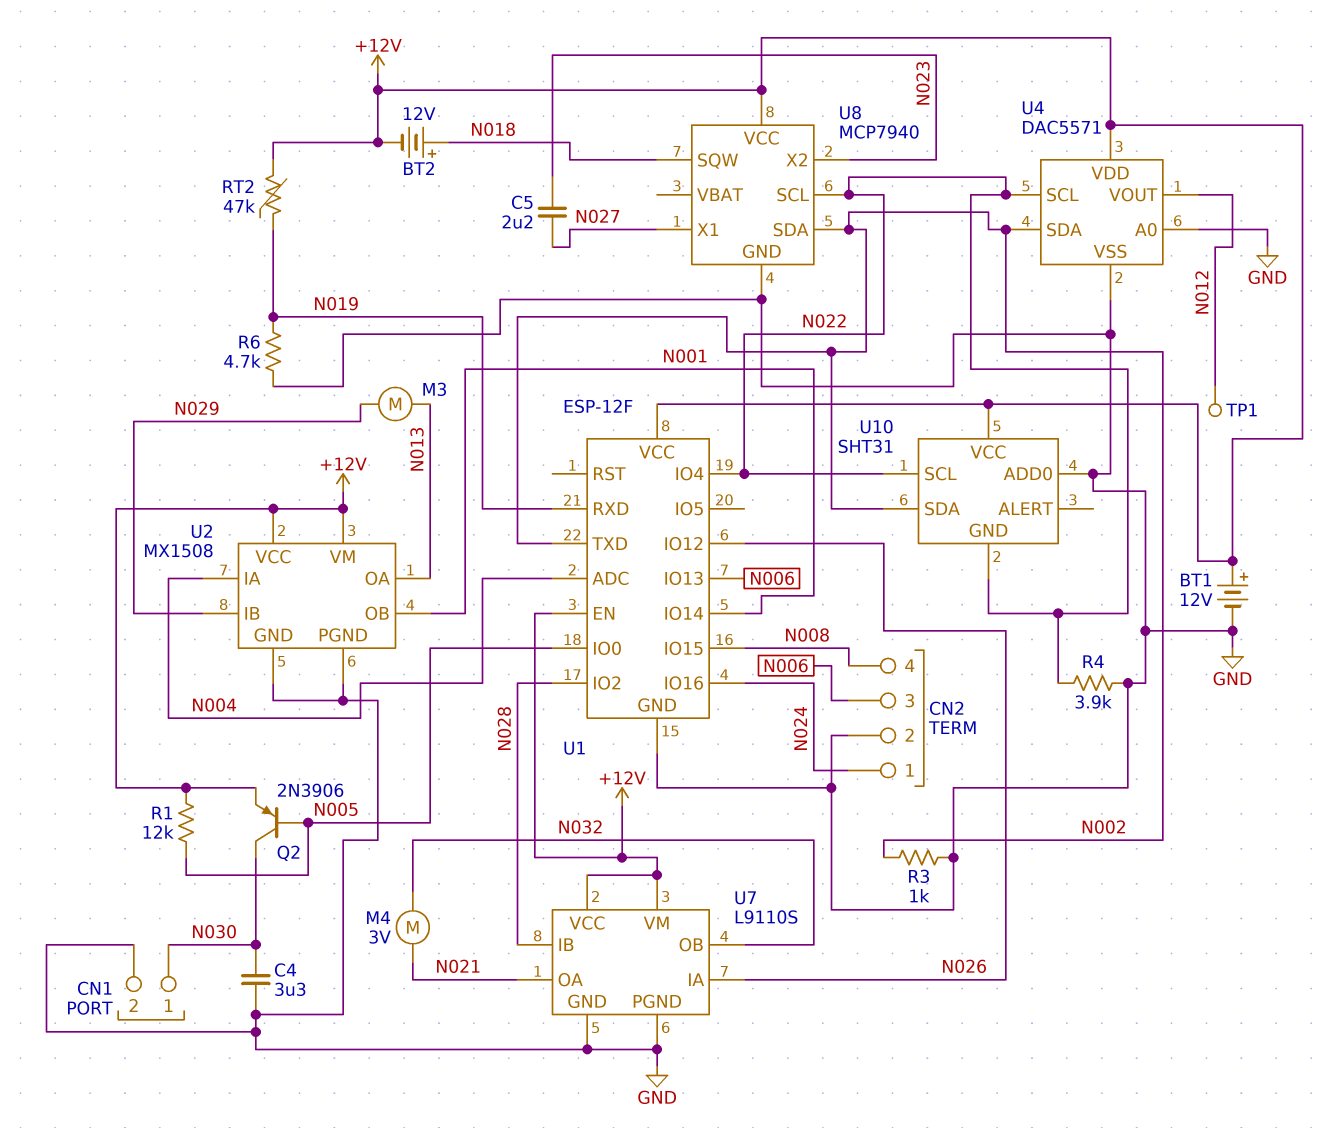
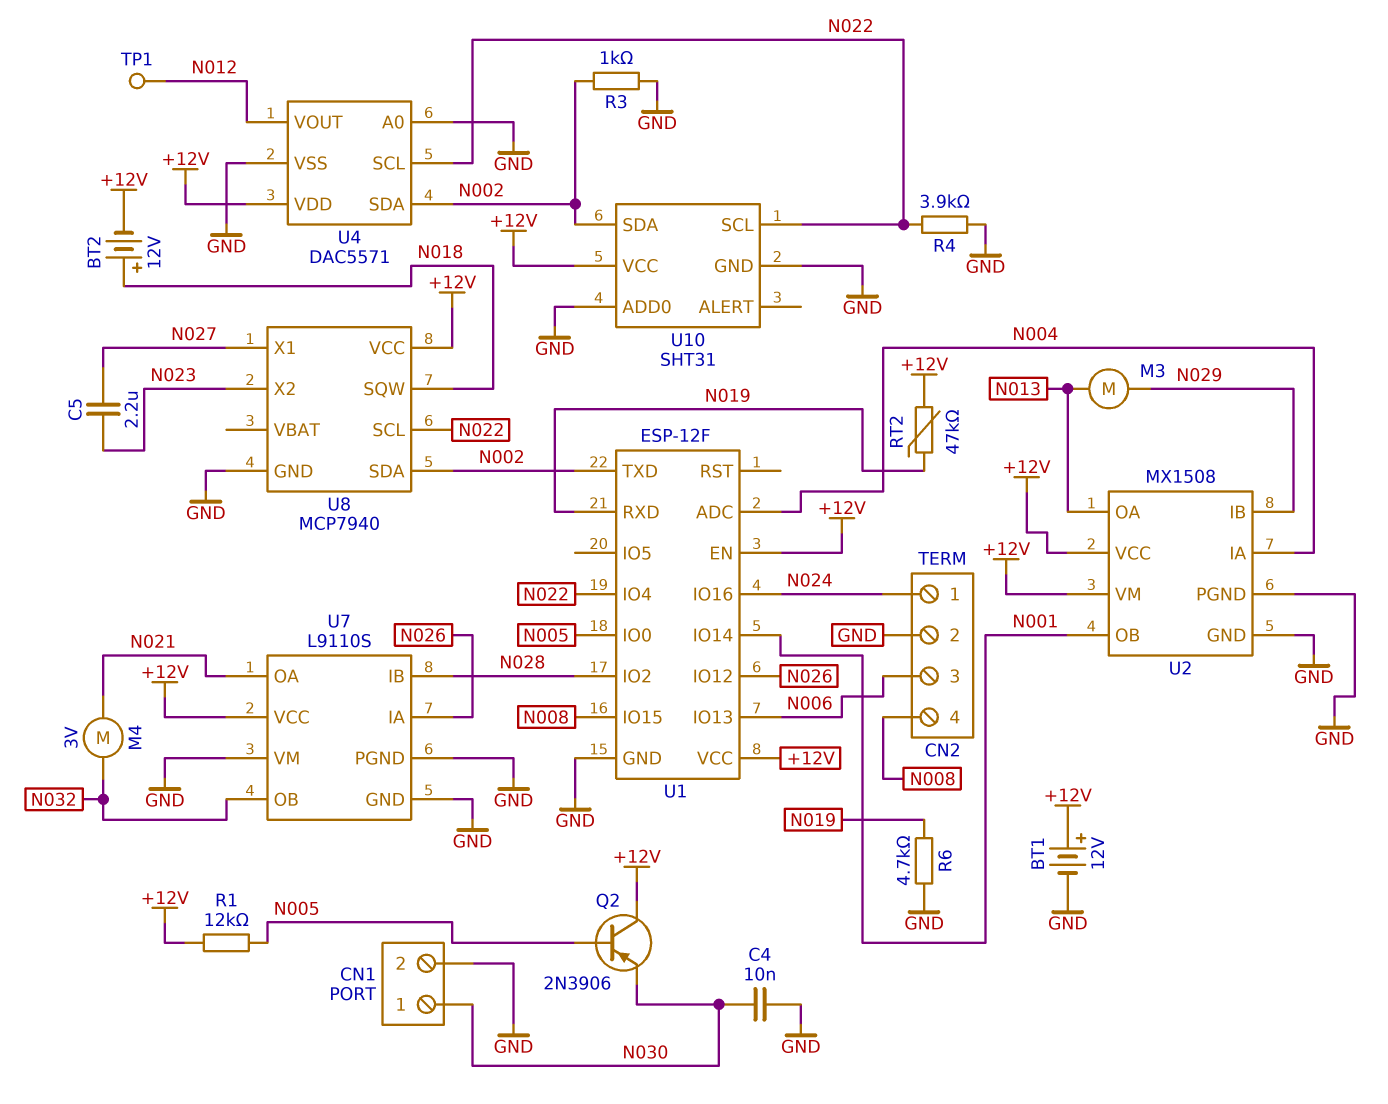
C4: 3.3uF (GND, N030) -> 10nF (GND, N030)
Q2: PNP 2N3906 (B N005, C N030, E +12V) -> PNP 2N3906 (B N005, C +12V, E N030)
U7 pin VM: +12V -> GND
U10 pin GND: N022 -> GND

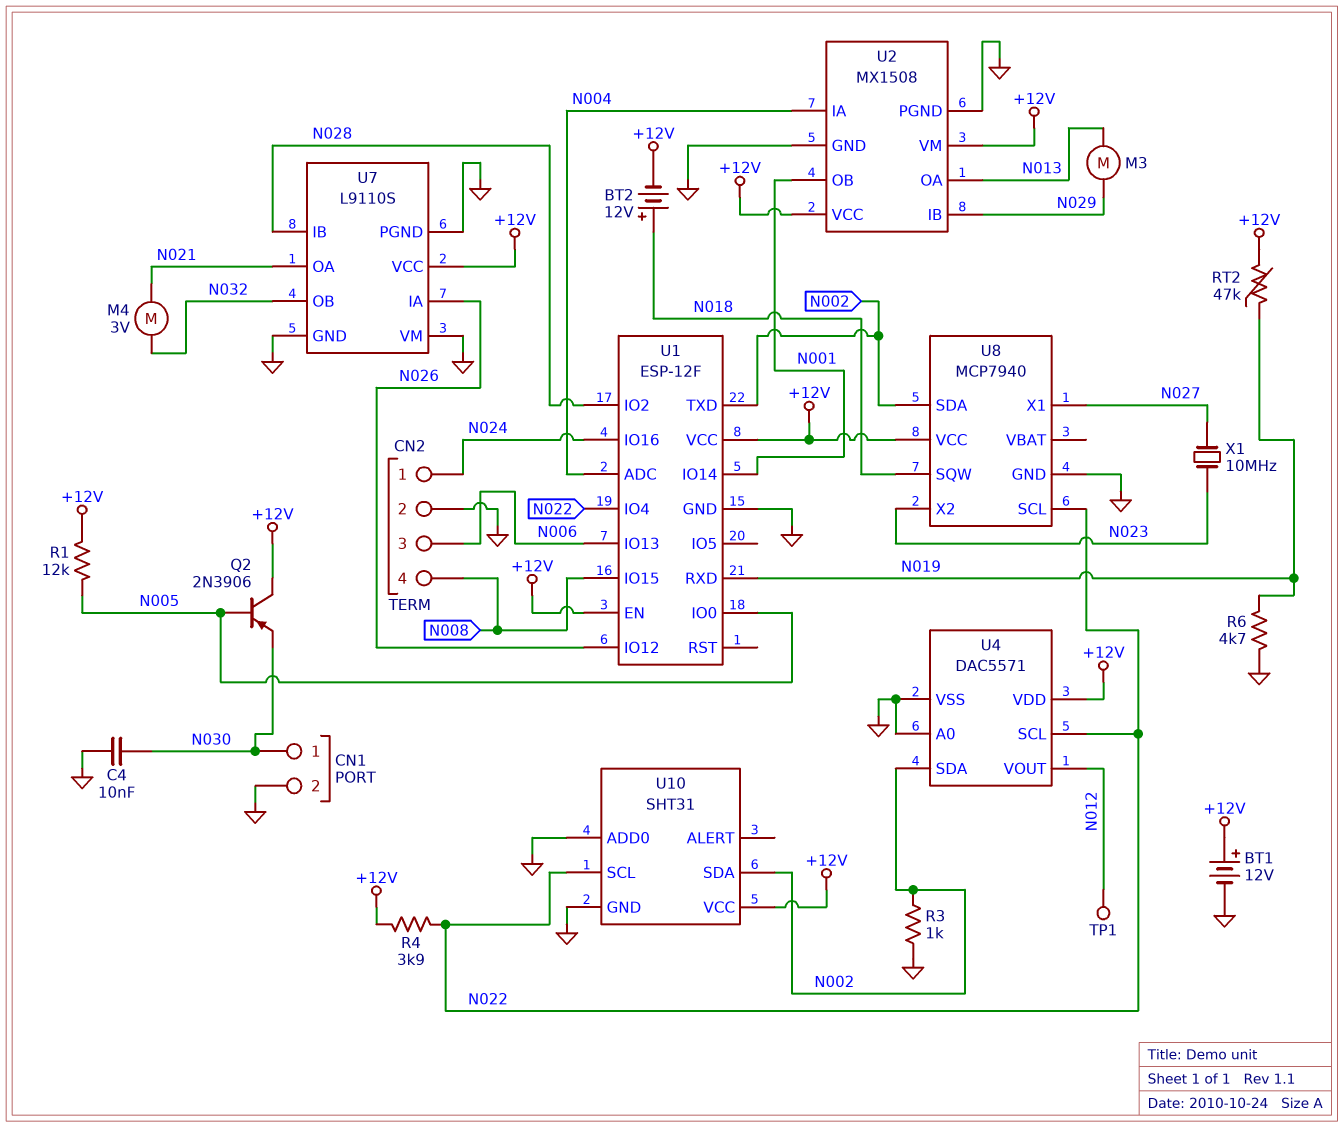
C5: 2.2uF (N023, N027) -> none
R4: 3.9k (GND, N022) -> 3.9k (+12V, N022)
X1: none -> 10MHz (N023, N027)

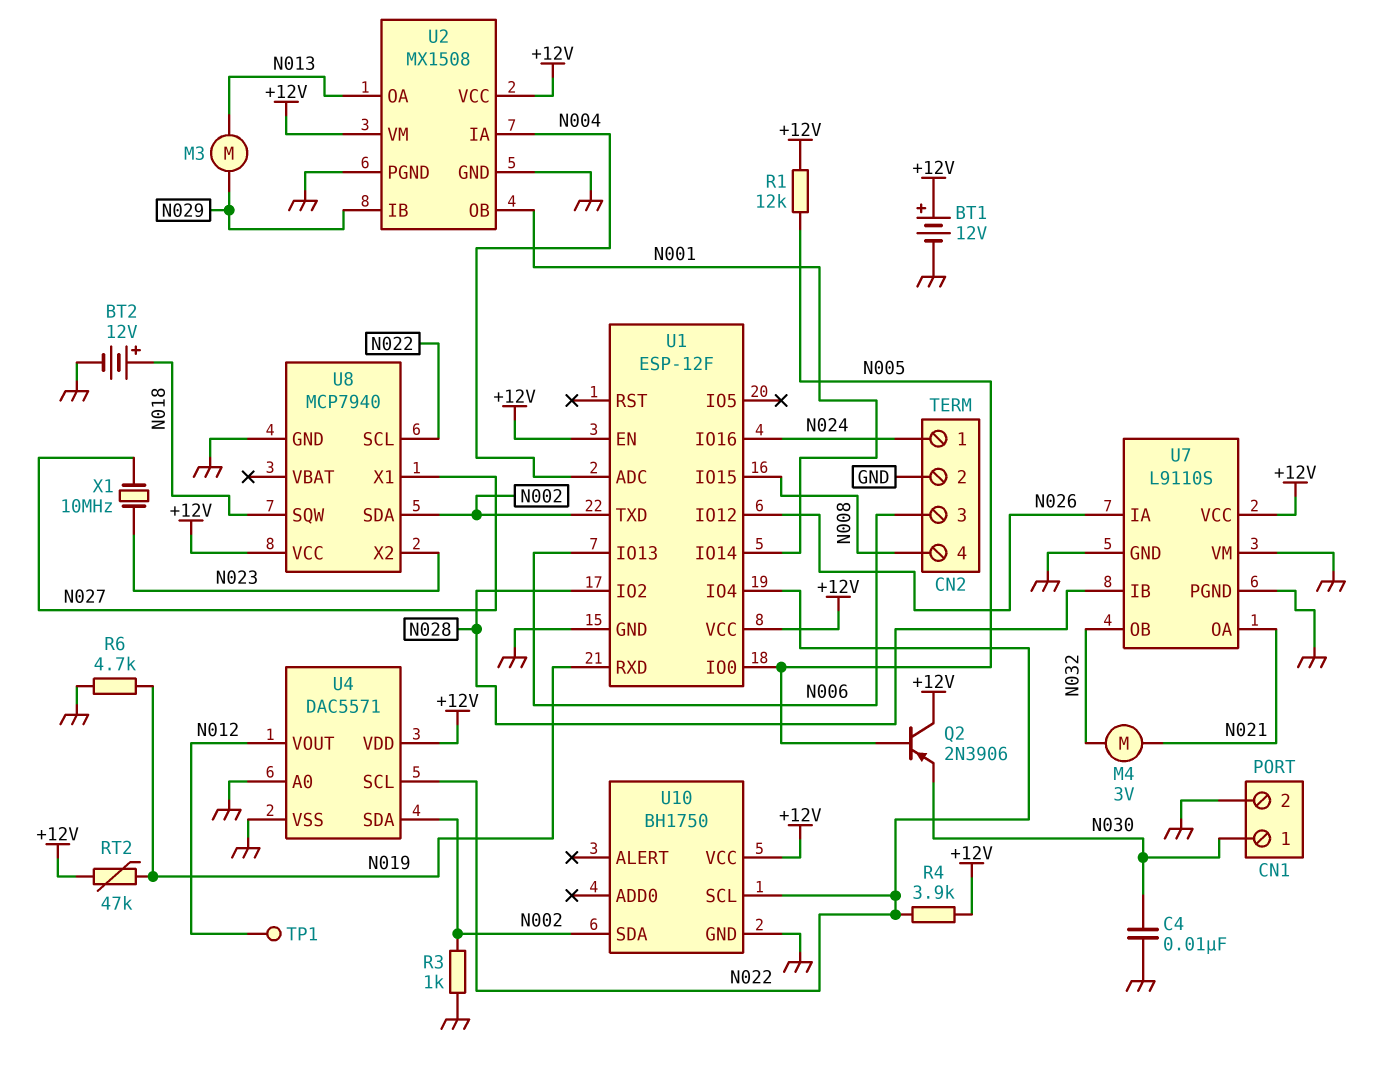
BT2: 12V (plus N018, minus +12V) -> 12V (plus N018, minus GND)
U10: SHT31 -> BH1750
U10 pin ADD0: GND -> none

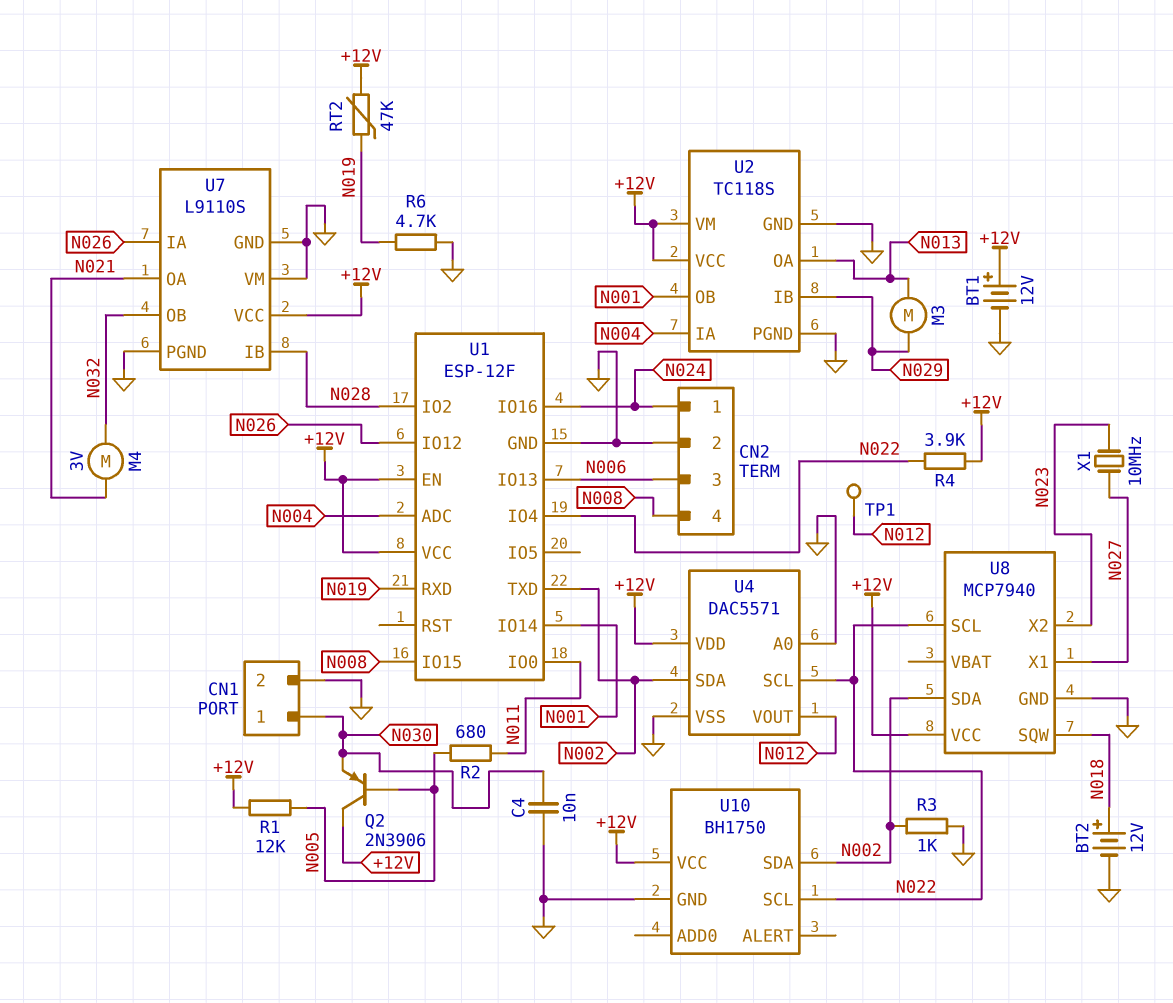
R2: none -> 680 (N005, N011)
U1 pin IO0: N005 -> N011
U2: MX1508 -> TC118S

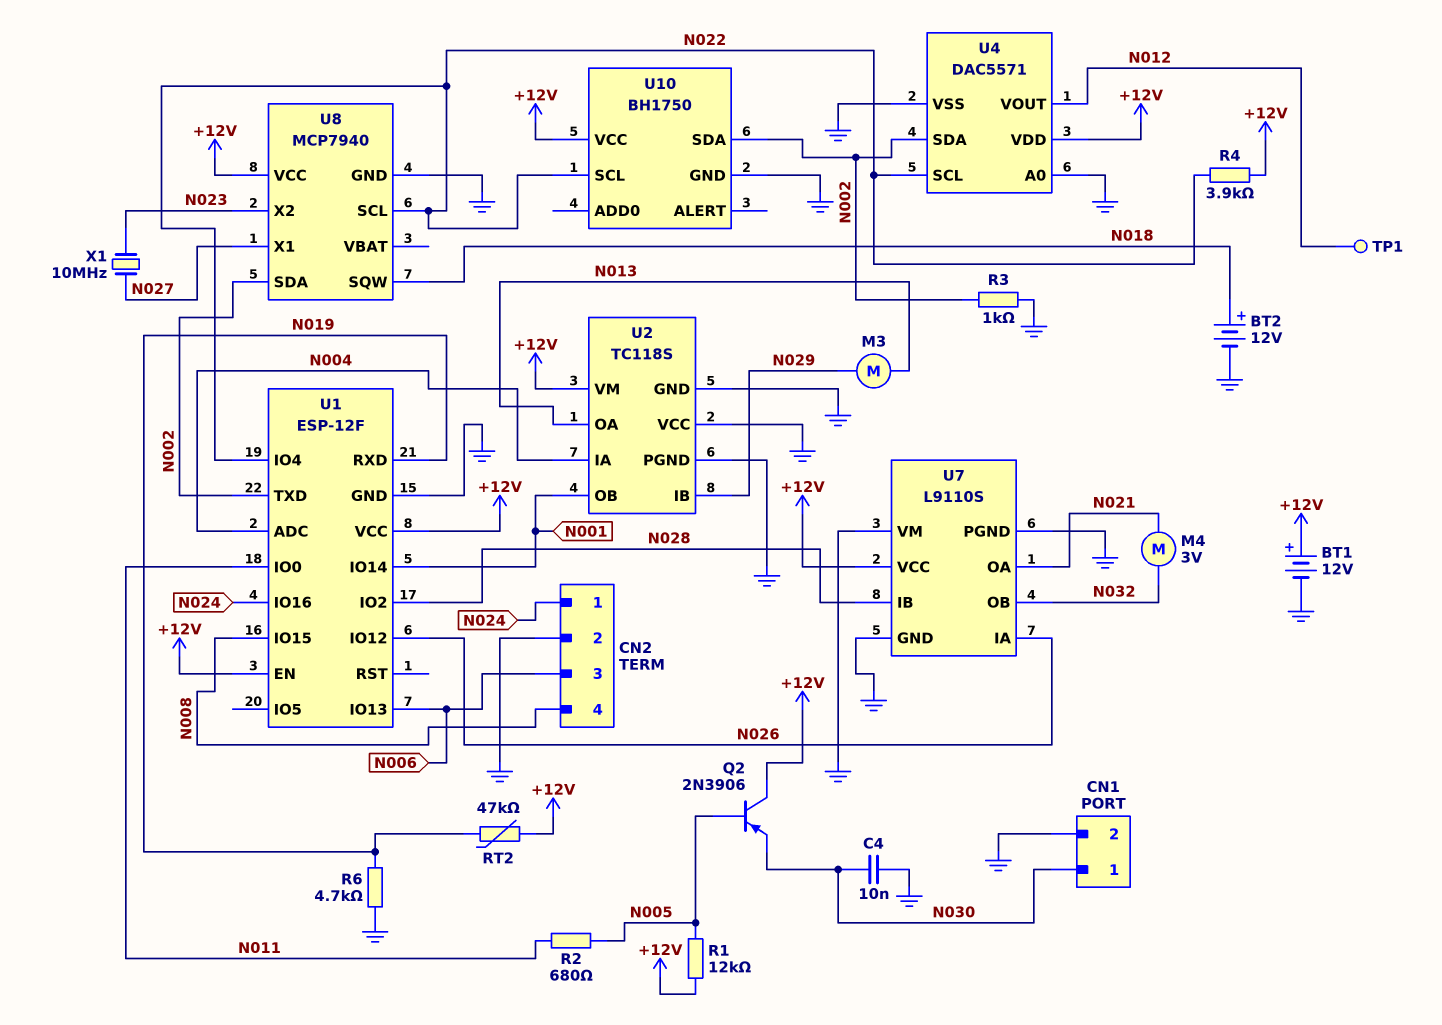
U2 pin VCC: +12V -> GND

